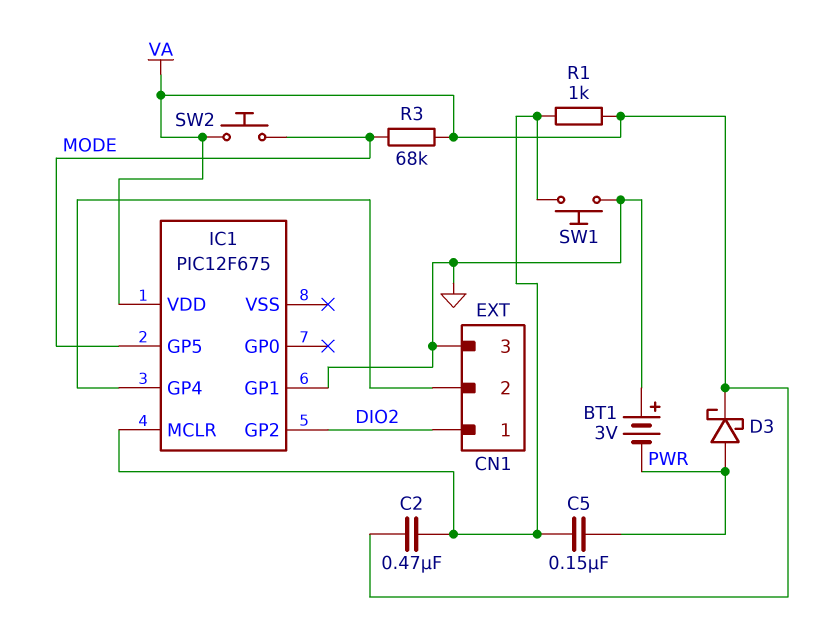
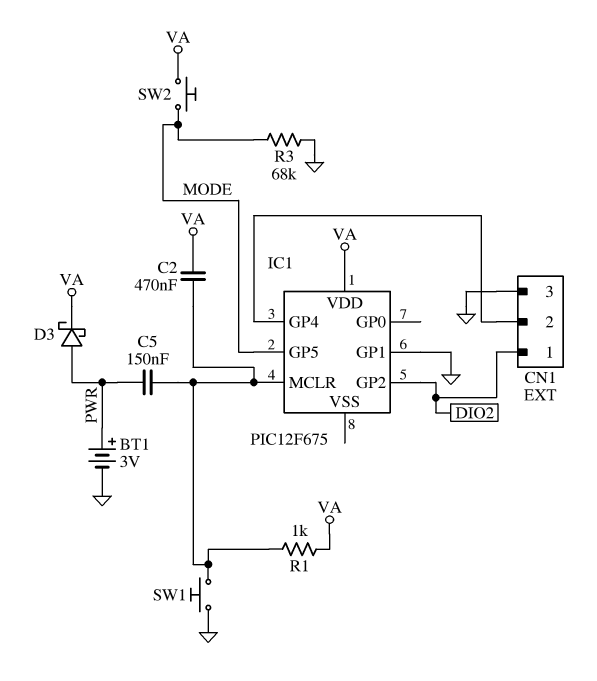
BT1: 3V (plus GND, minus PWR) -> 3V (plus PWR, minus GND)
R3: 68k (MODE, VA) -> 68k (GND, MODE)

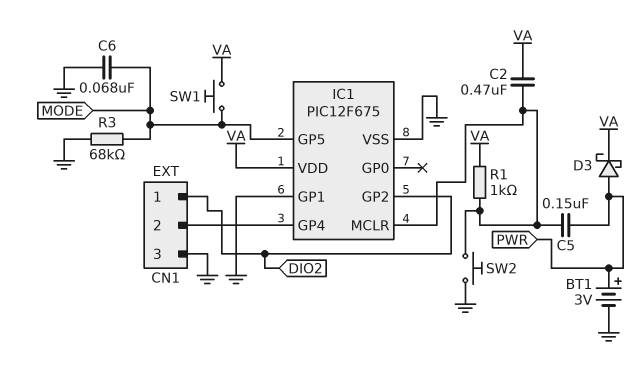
C6: none -> 68nF (GND, MODE)
IC1 pin VSS: none -> GND
SW1: button (GND, IC1/MCLR) -> button (MODE, VA)
SW2: button (MODE, VA) -> button (GND, IC1/MCLR)

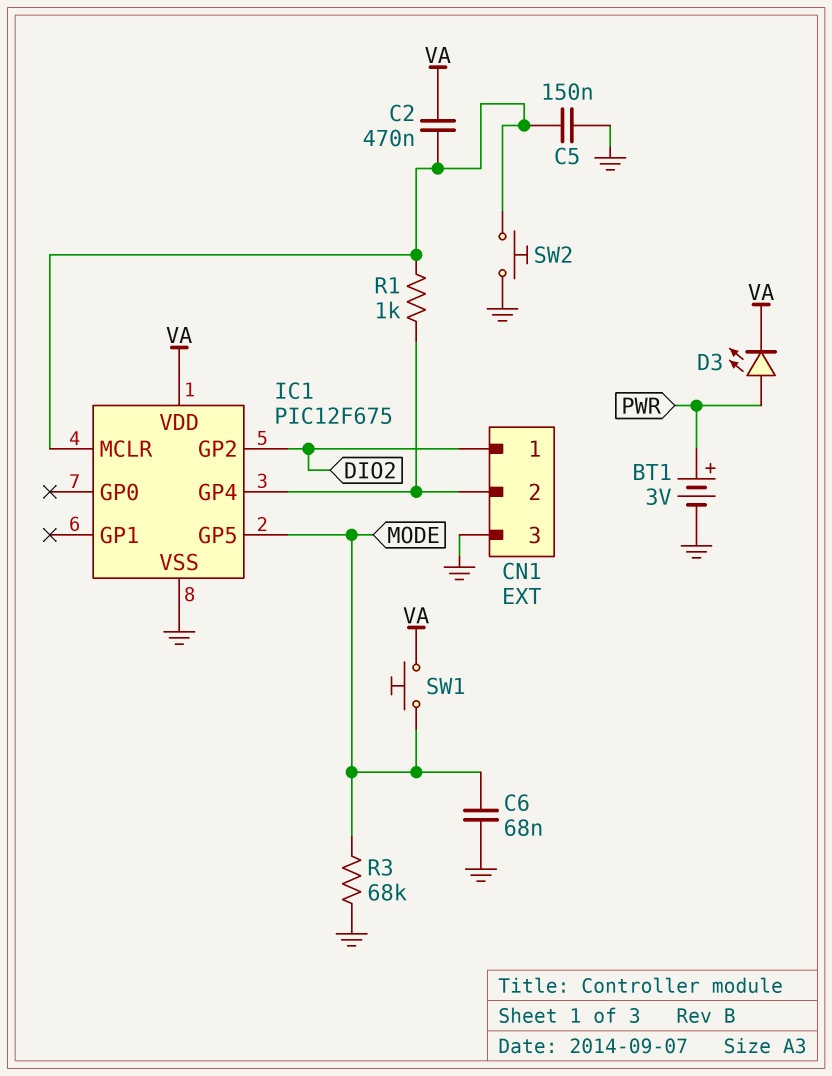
C5: 150nF (IC1/MCLR, PWR) -> 150nF (GND, IC1/MCLR)
D3: schottky (A PWR, K VA) -> LED (A PWR, K VA)
IC1 pin GP1: GND -> none
R1: 1k (IC1/MCLR, VA) -> 1k (CN1/2, IC1/MCLR)

